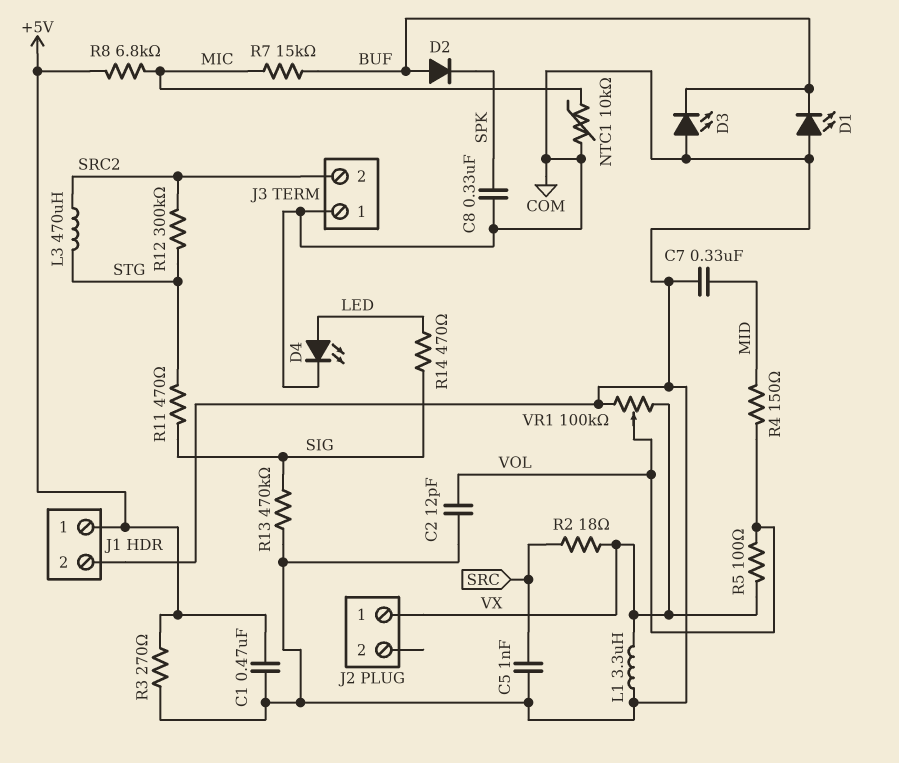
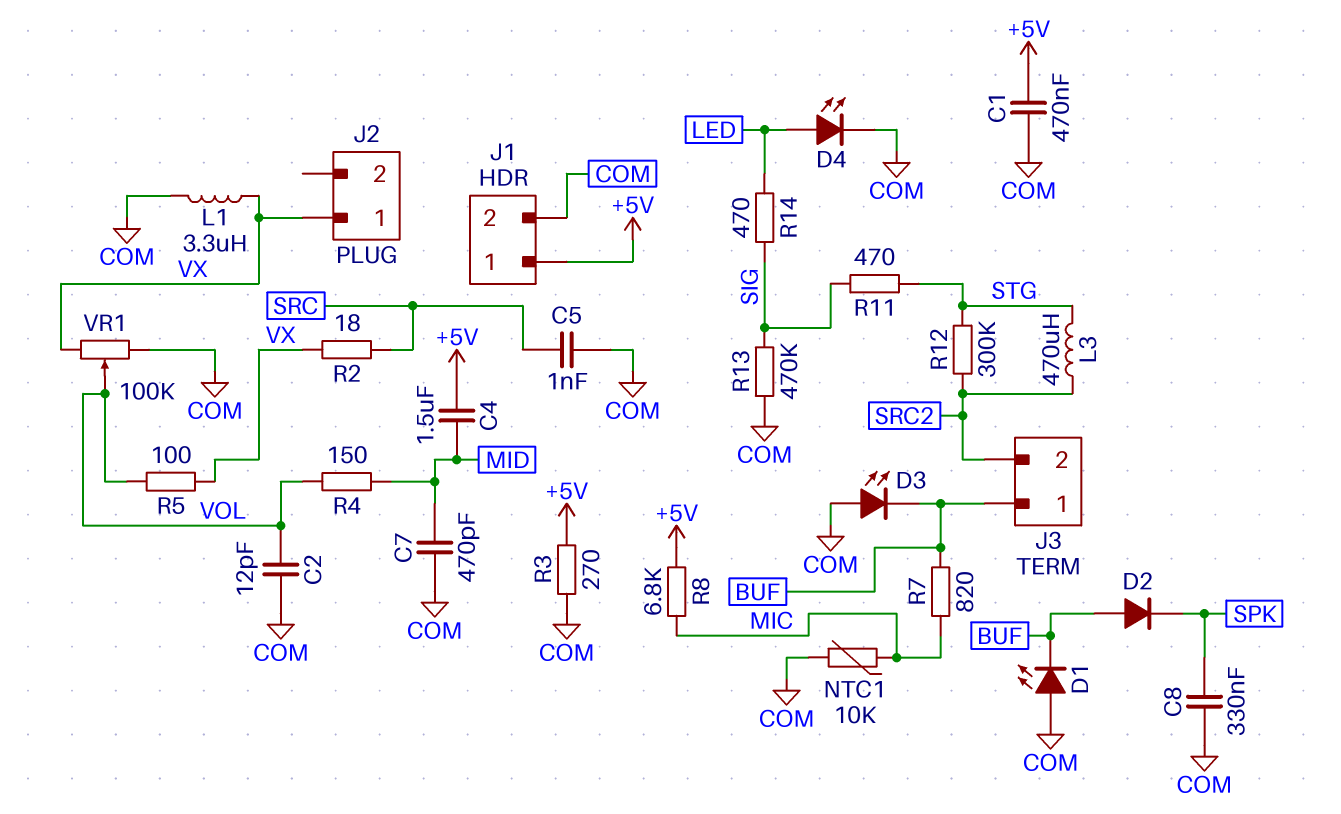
C4: none -> 1.5uF (+5V, MID)
C7: 330nF (COM, MID) -> 470pF (COM, MID)
J3 pin 1: COM -> BUF
R7: 15k (BUF, MIC) -> 820 (BUF, MIC)

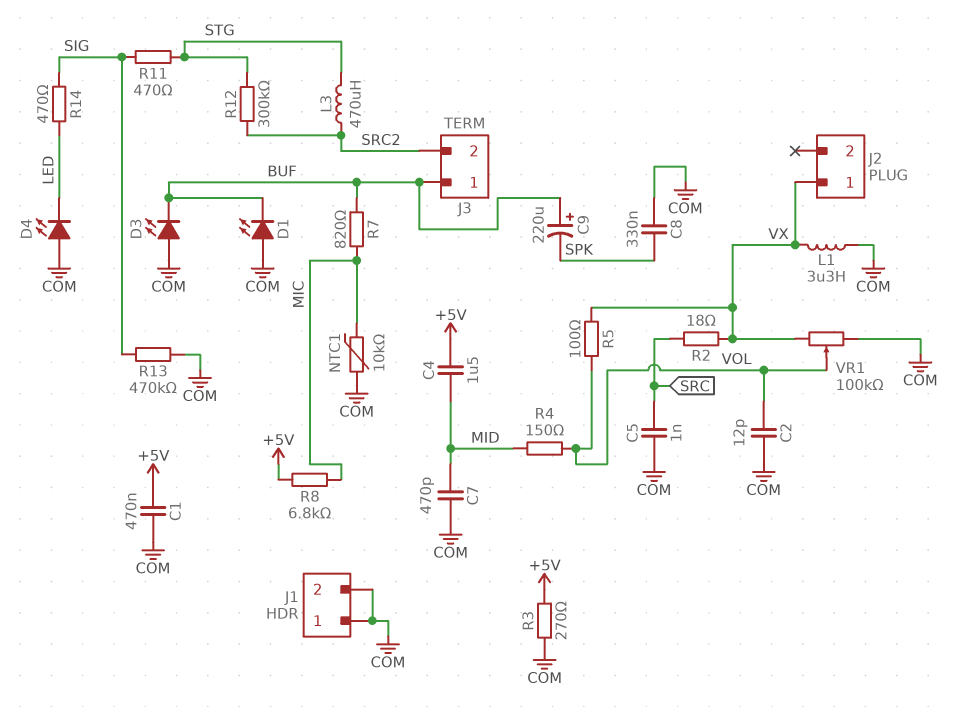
C9: none -> 220uF (plus BUF, minus SPK)
D2: diode (A BUF, K SPK) -> none
D4: LED (A LED, K COM) -> LED (A COM, K LED)
J1 pin 1: +5V -> COM

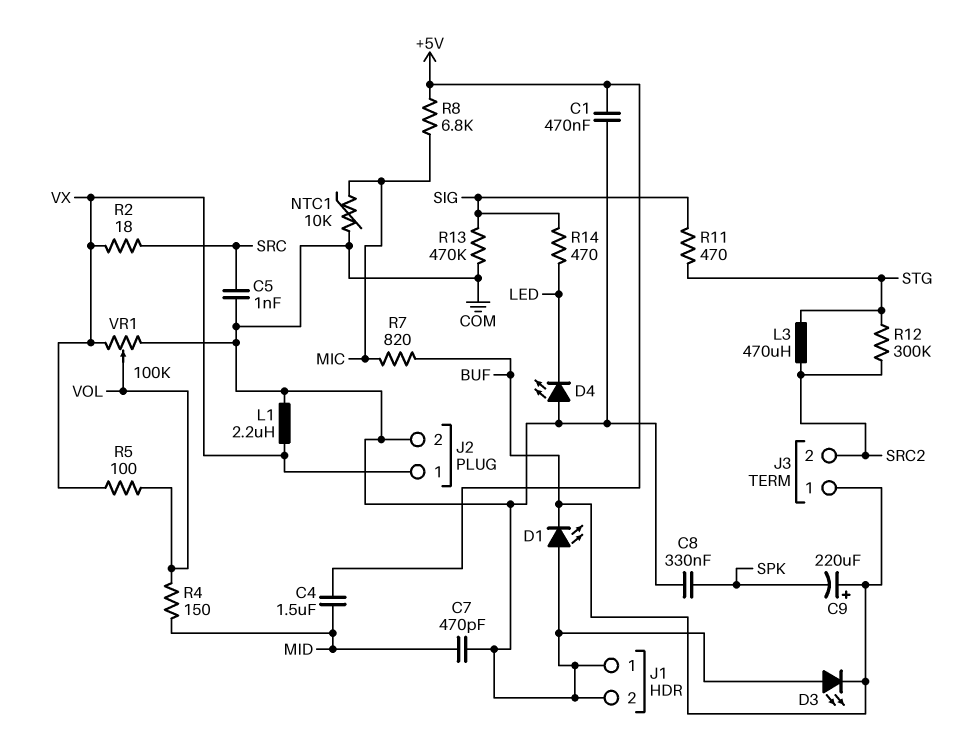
C2: 12pF (COM, VOL) -> none
J2 pin 2: none -> COM
L1: 3.3uH (COM, VX) -> 2.2uH (COM, VX)
R3: 270 (+5V, COM) -> none

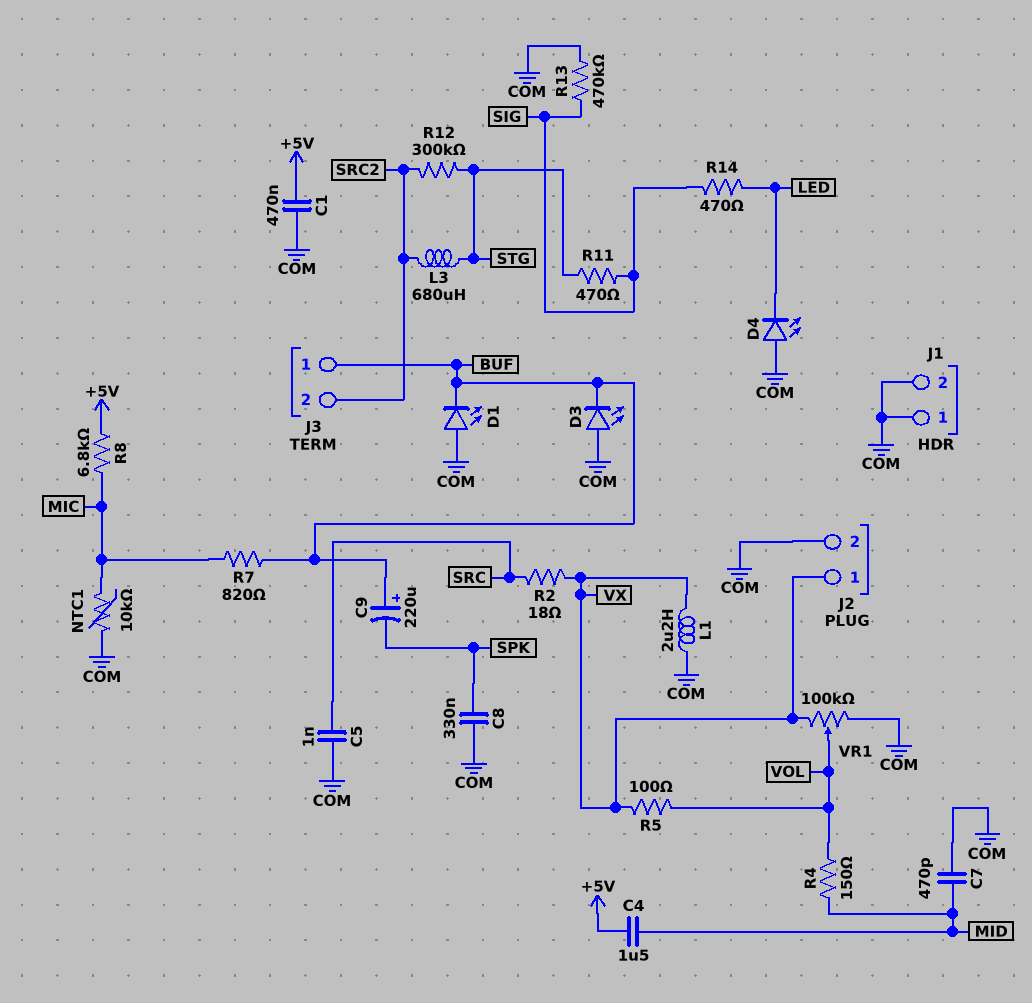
L3: 470uH (SRC2, STG) -> 680uH (SRC2, STG)

